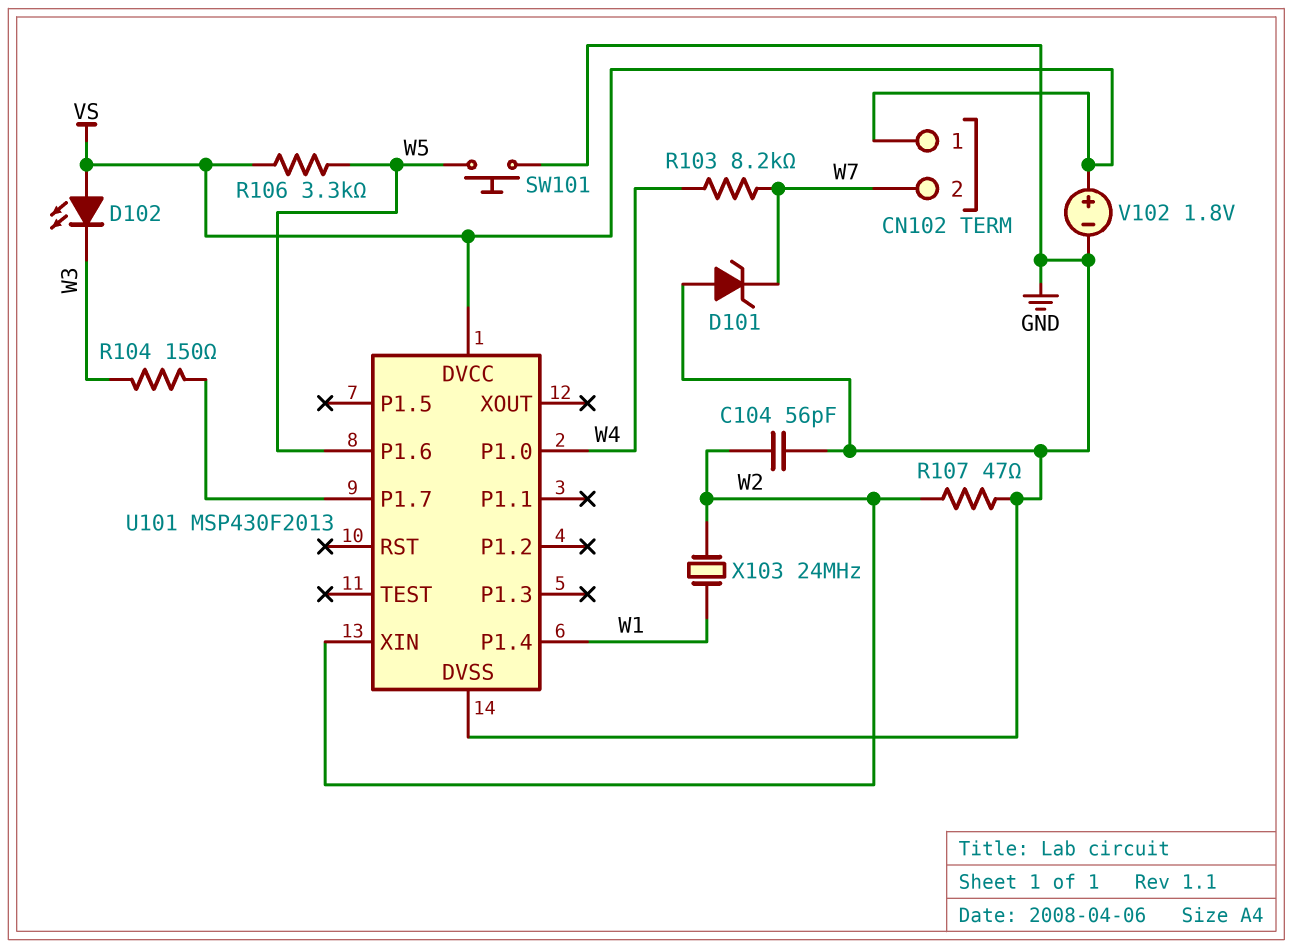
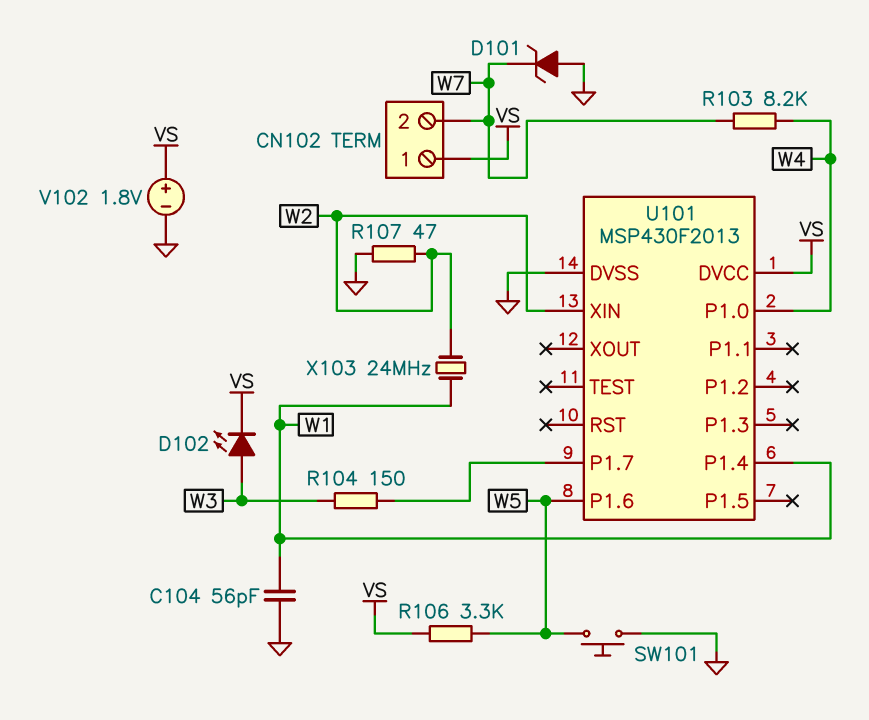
C104: 56pF (GND, W2) -> 56pF (GND, W1)
D102: LED (A VS, K W3) -> LED (A W3, K VS)

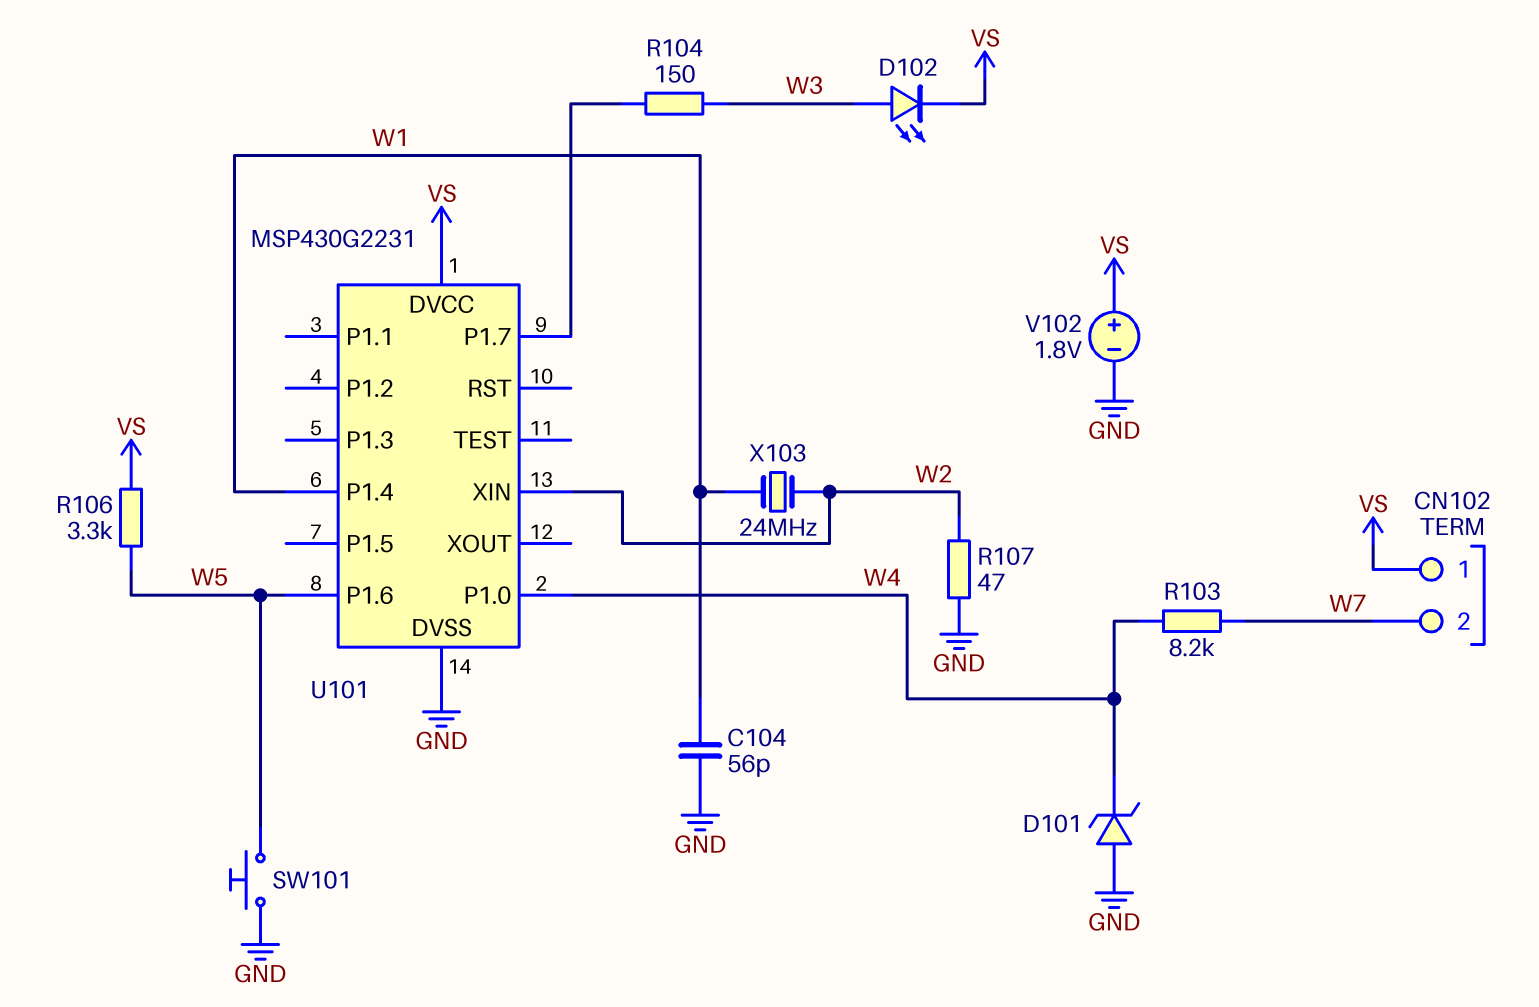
D101: zener (A GND, K W7) -> zener (A GND, K W4)
U101: MSP430F2013 -> MSP430G2231

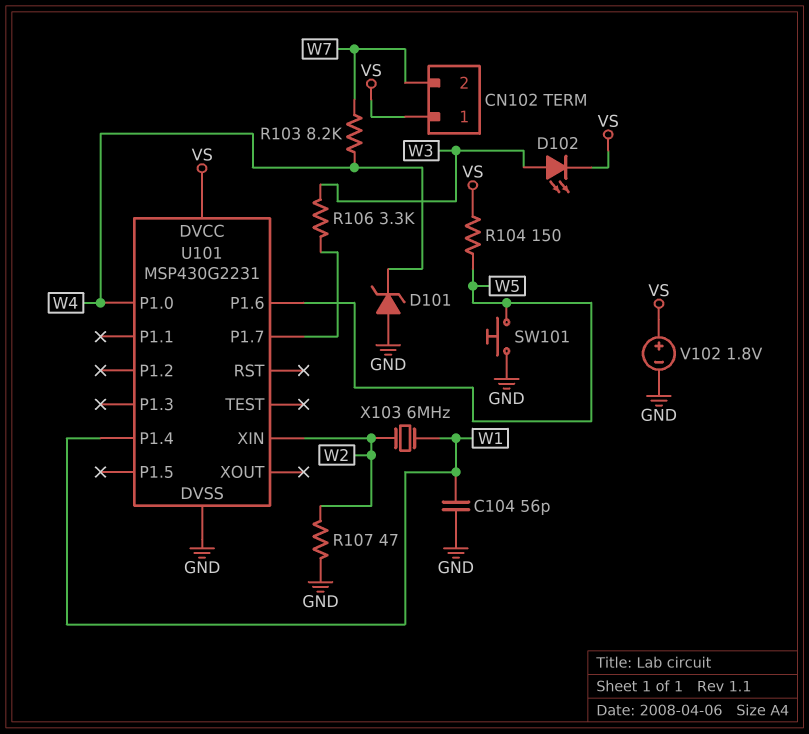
R104: 150 (U101/P1.7, W3) -> 150 (VS, W5)
R106: 3.3k (VS, W5) -> 3.3k (U101/P1.7, W3)
X103: 24MHz (W1, W2) -> 6MHz (W1, W2)

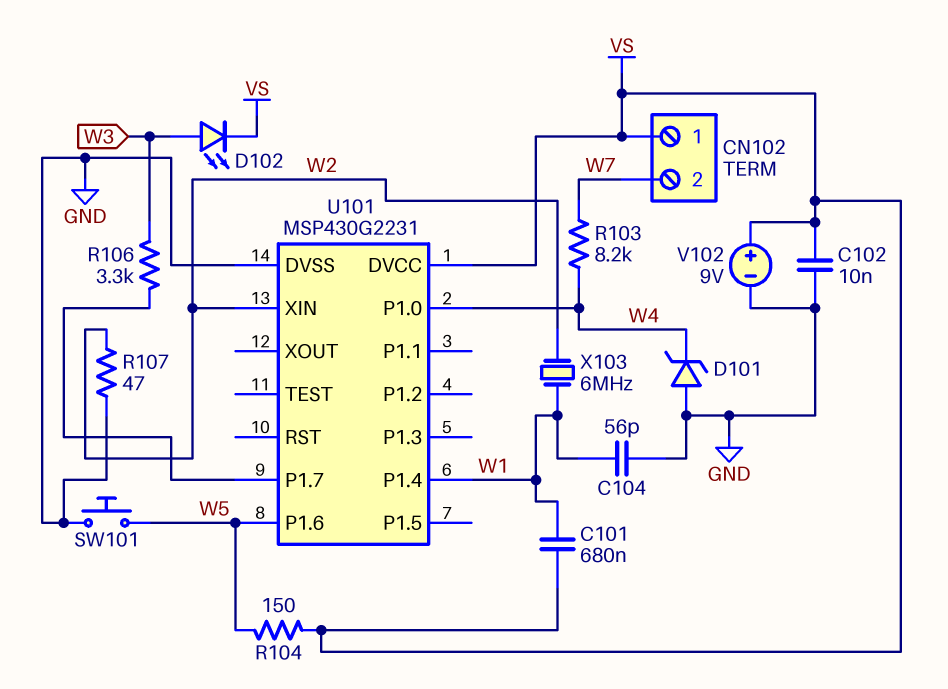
C101: none -> 680nF (VS, W1)
C102: none -> 10nF (GND, VS)
V102: 1.8V (plus VS, minus GND) -> 9V (plus VS, minus GND)

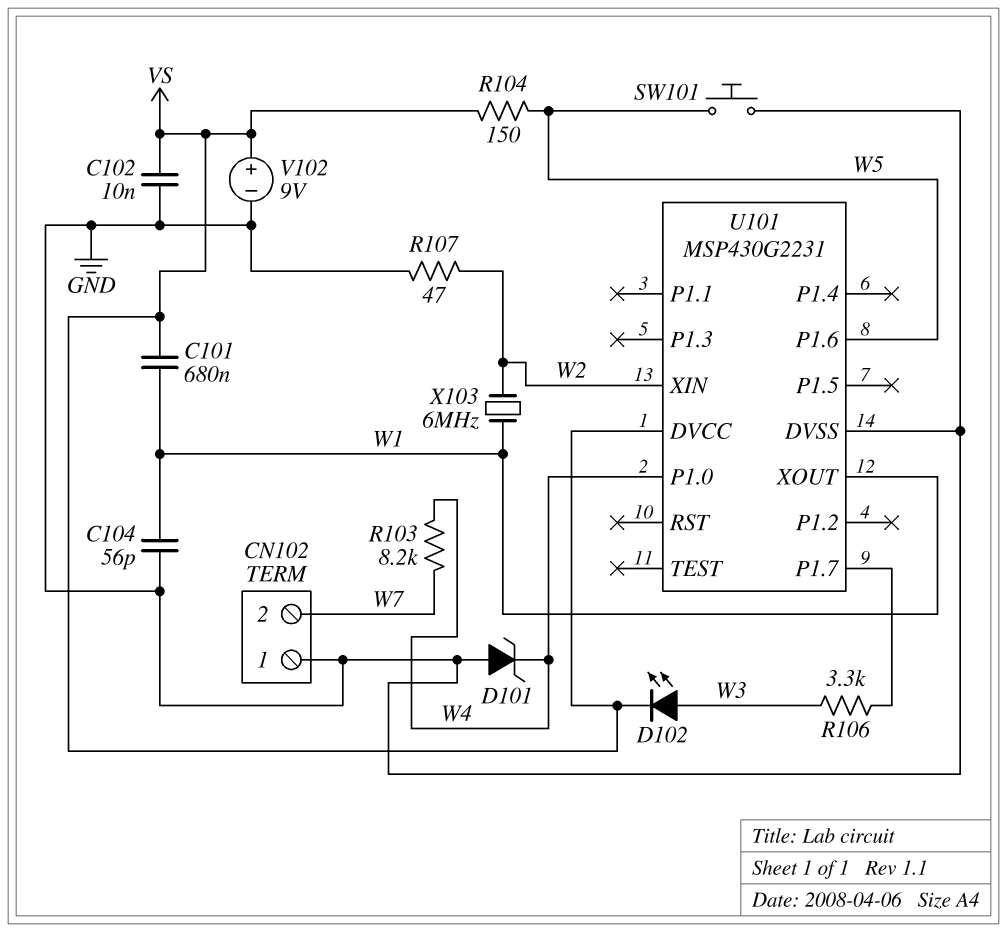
CN102 pin 1: VS -> GND
U101 pin P1.4: W1 -> none
U101 pin XOUT: none -> W1

